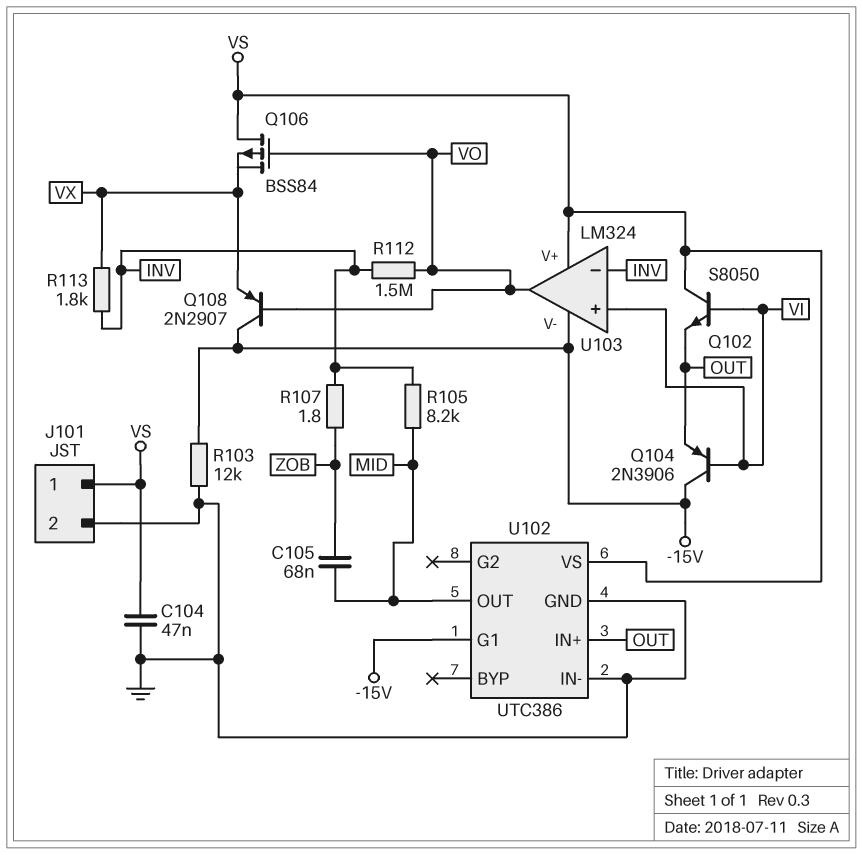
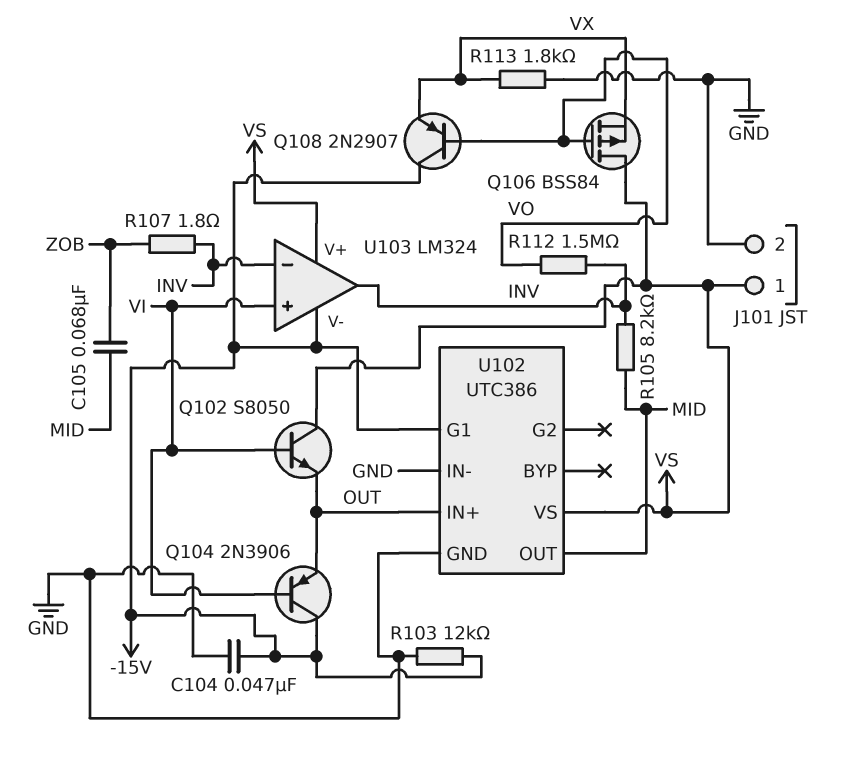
C104: 47nF (GND, VS) -> 47nF (-15V, GND)
R113: 1.8k (INV, VX) -> 1.8k (GND, VX)
U103 pin out: VO -> INV

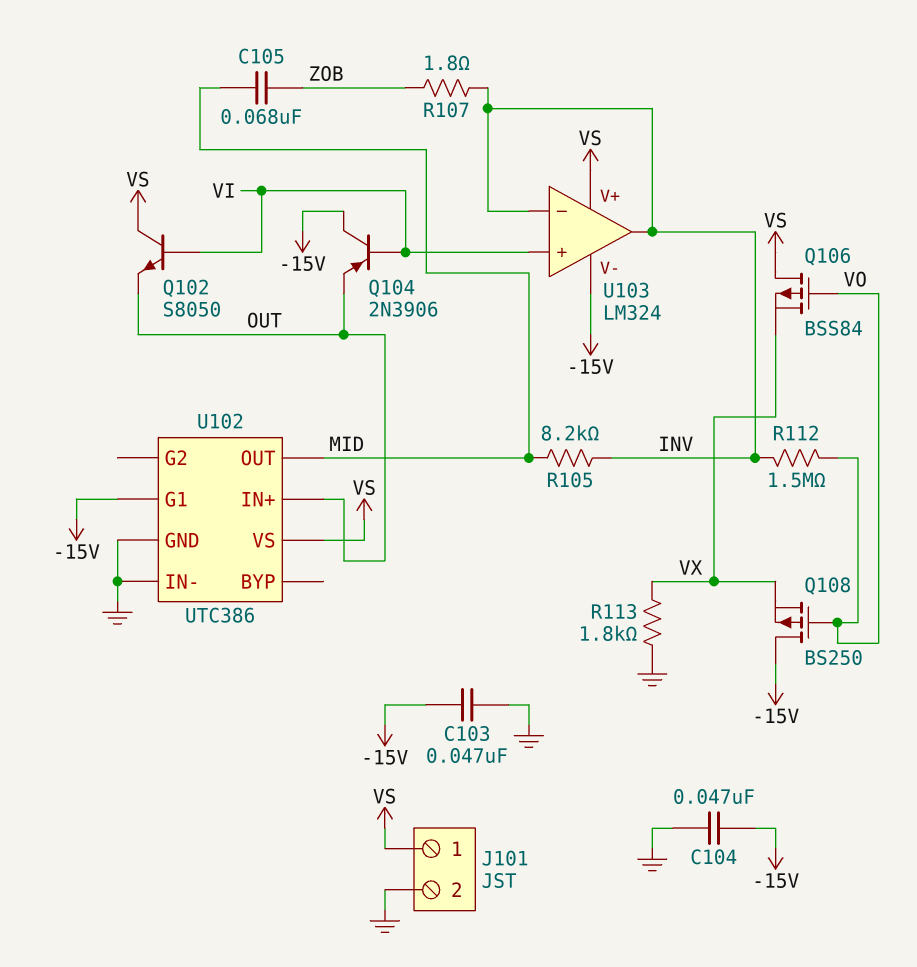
C103: none -> 47nF (-15V, GND)
Q108: PNP 2N2907 (B VO, C -15V, E VX) -> PMOS BS250 (G VO, D -15V, S VX)
R103: 12k (-15V, GND) -> none

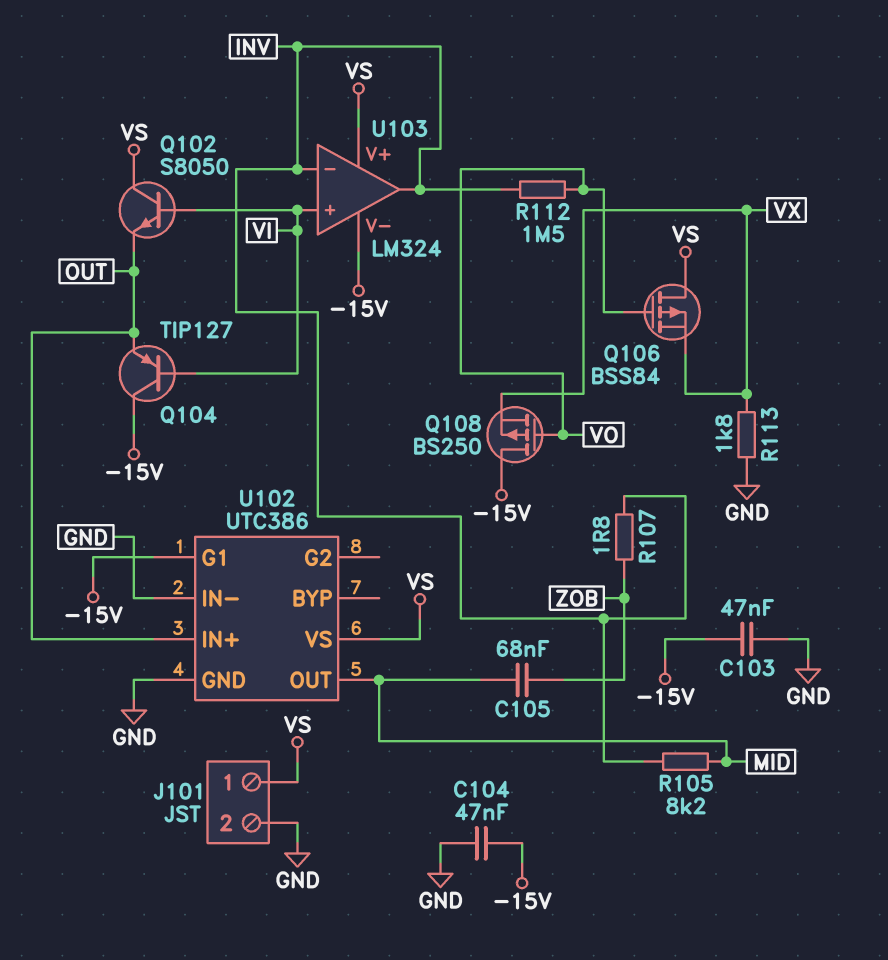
Q104: PNP 2N3906 (B VI, C -15V, E OUT) -> PNP TIP127 (B VI, C -15V, E OUT)

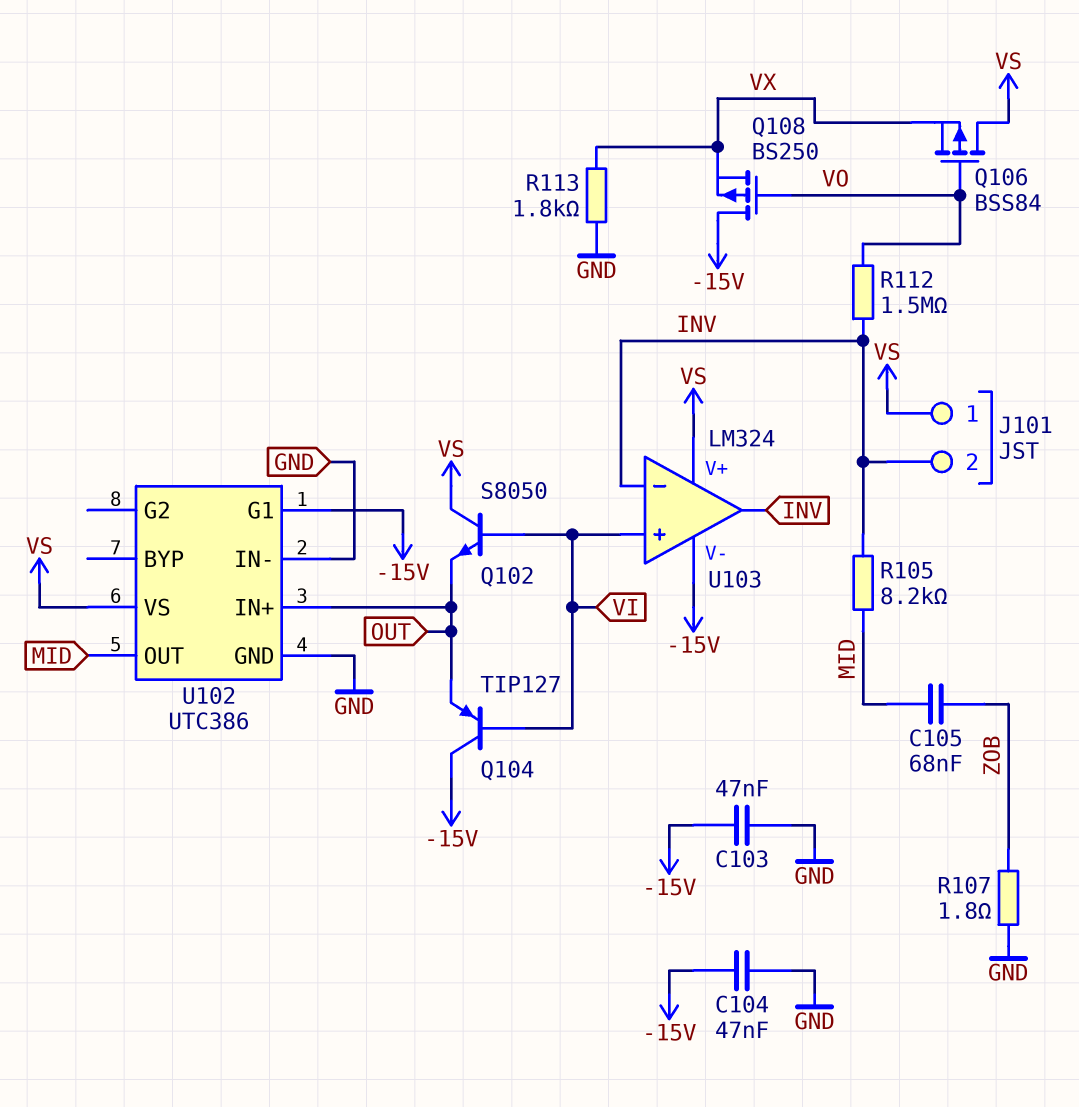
J101 pin 2: GND -> INV
R107: 1.8 (INV, ZOB) -> 1.8 (GND, ZOB)

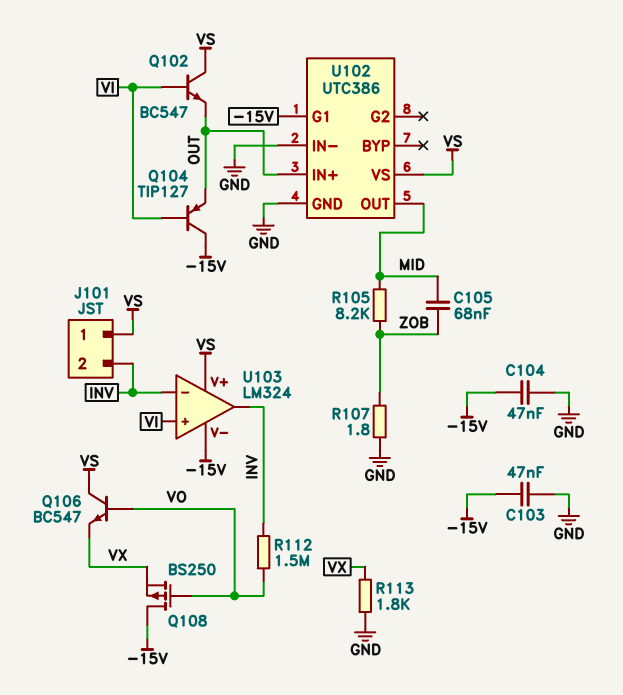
Q102: NPN S8050 (B VI, C VS, E OUT) -> NPN BC547 (B VI, C VS, E OUT)
Q106: PMOS BSS84 (G VO, D VS, S VX) -> NPN BC547 (B VO, C VS, E VX)
R105: 8.2k (INV, MID) -> 8.2k (MID, ZOB)

